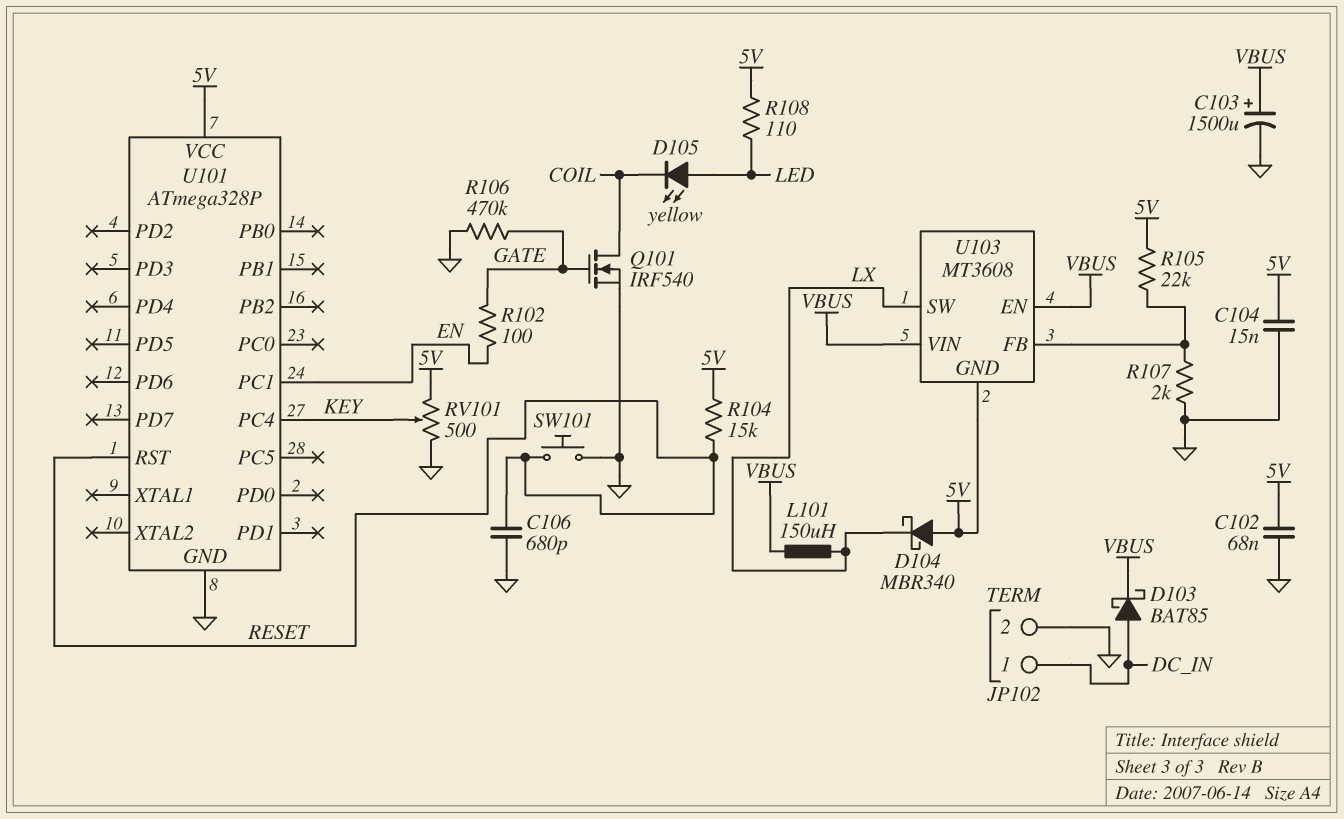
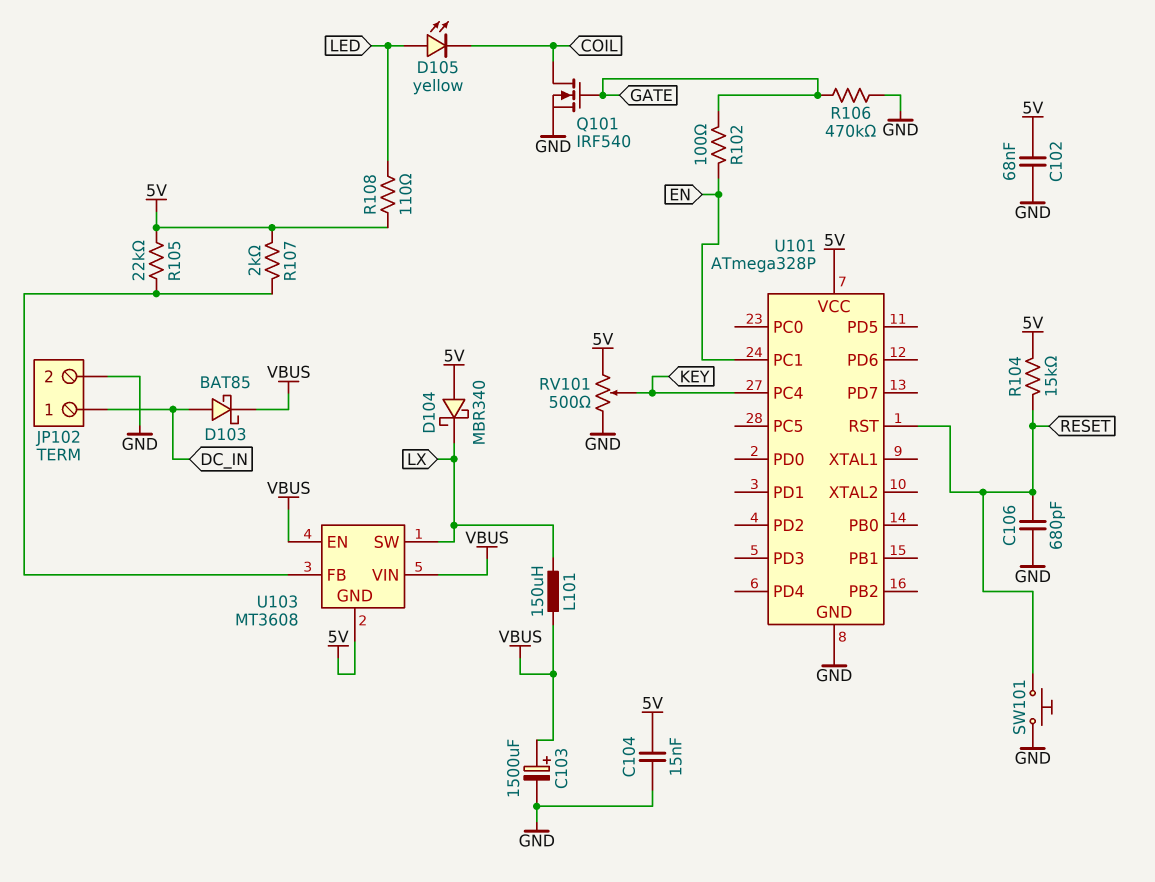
R107: 2k (GND, U103/FB) -> 2k (5V, U103/FB)

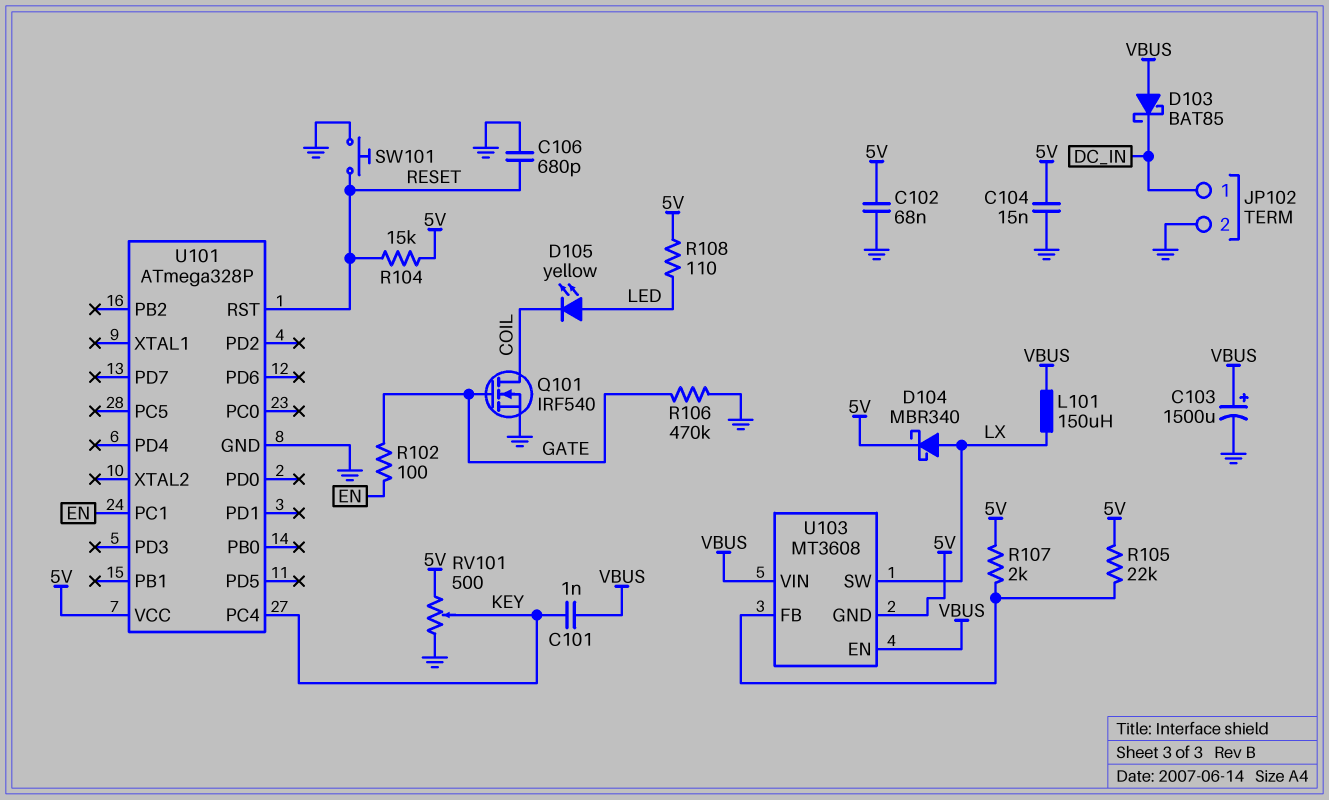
C101: none -> 1nF (KEY, VBUS)
D103: schottky BAT85 (A DC_IN, K VBUS) -> schottky BAT85 (A VBUS, K DC_IN)
D104: schottky MBR340 (A 5V, K LX) -> schottky MBR340 (A LX, K 5V)

